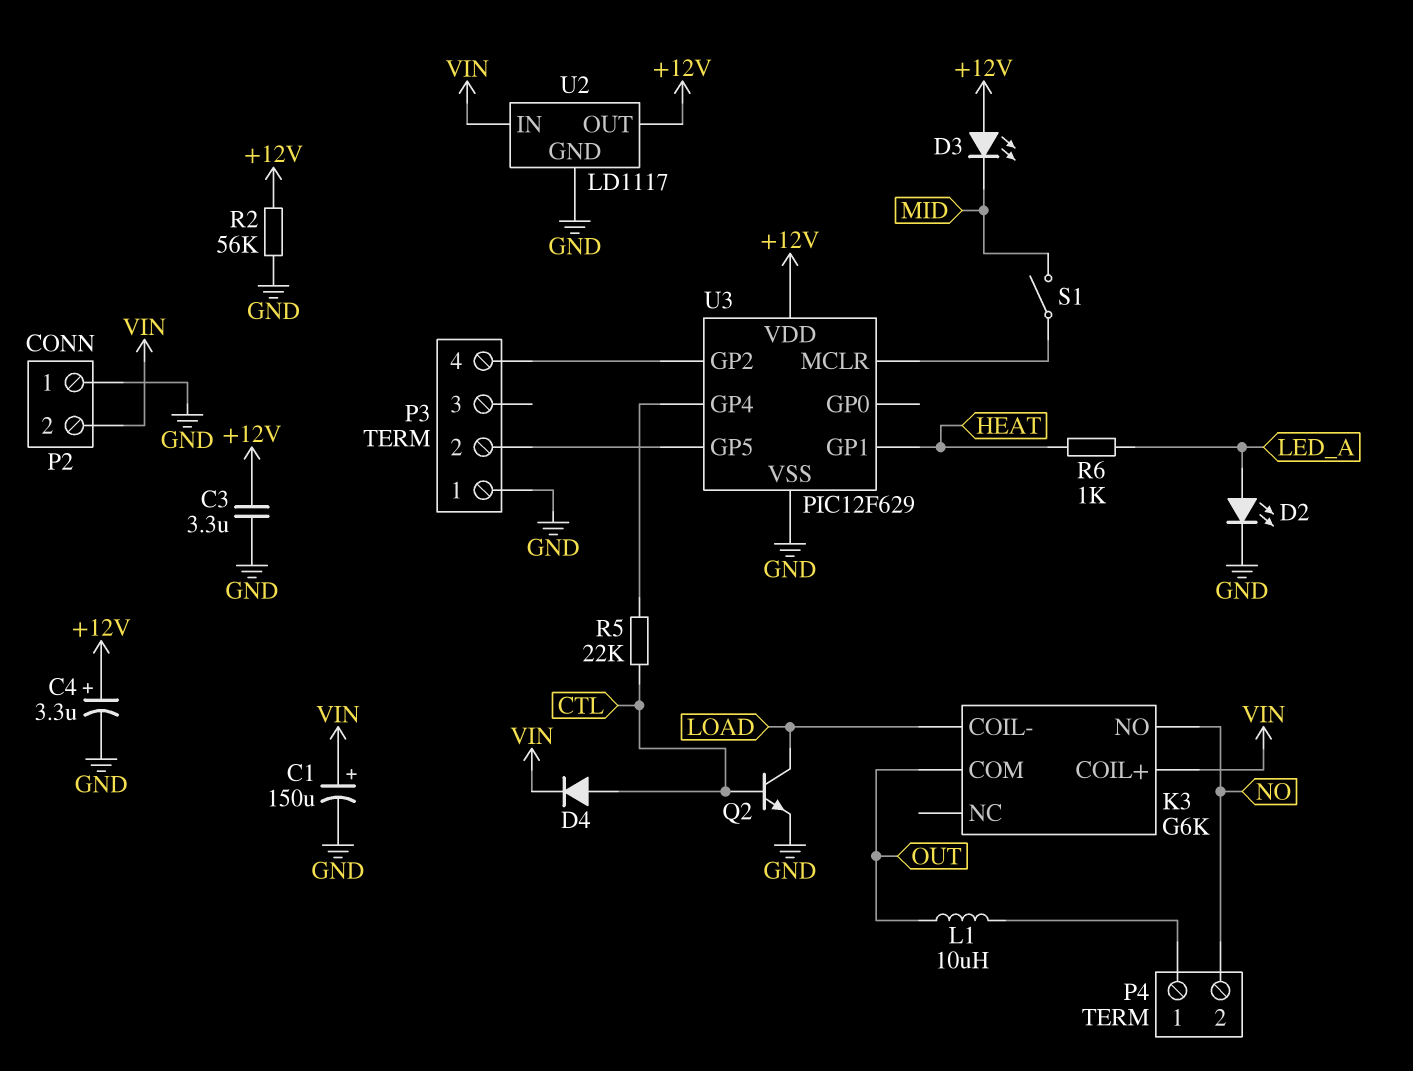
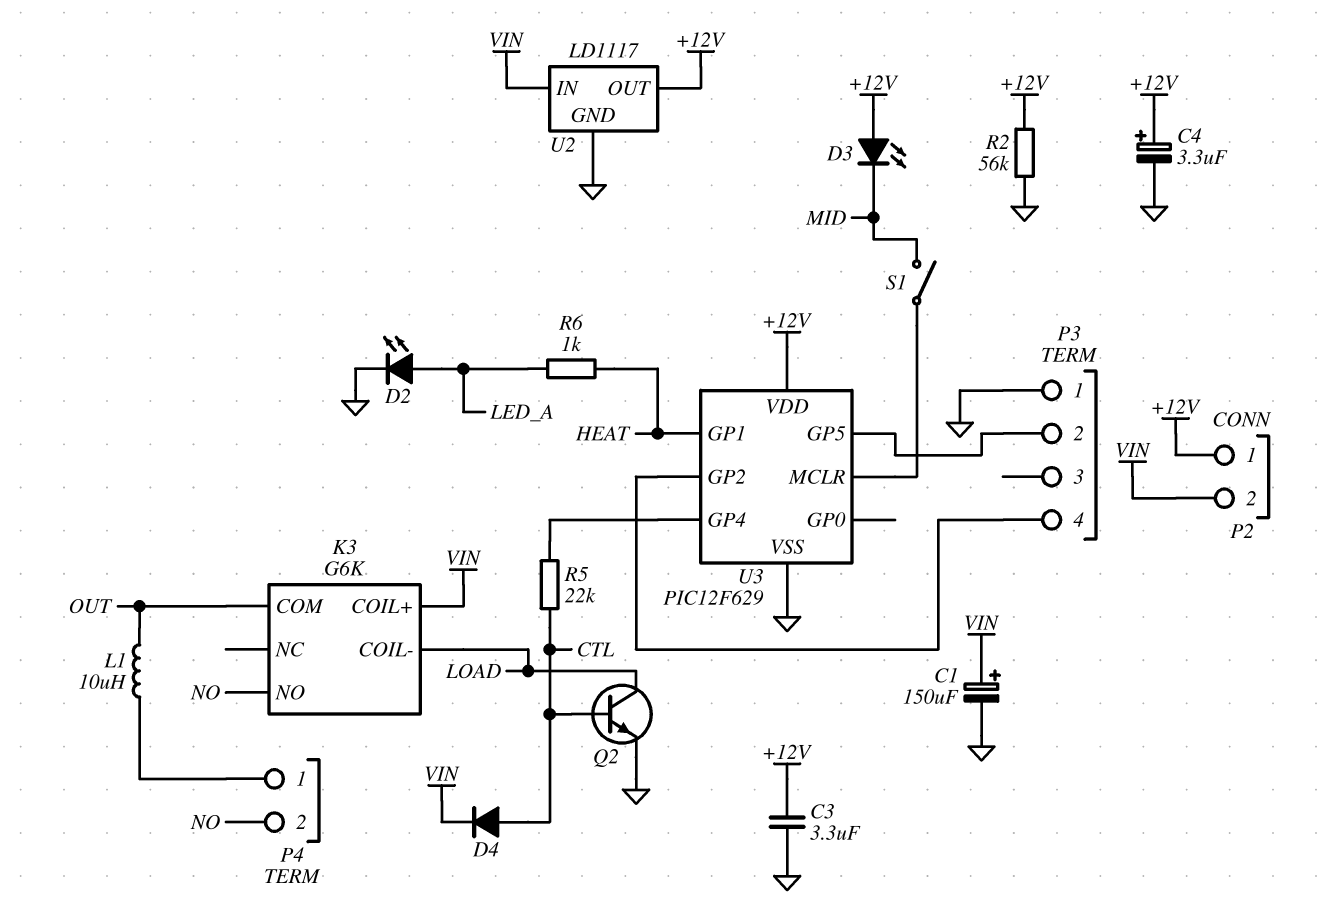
P2 pin 1: GND -> +12V

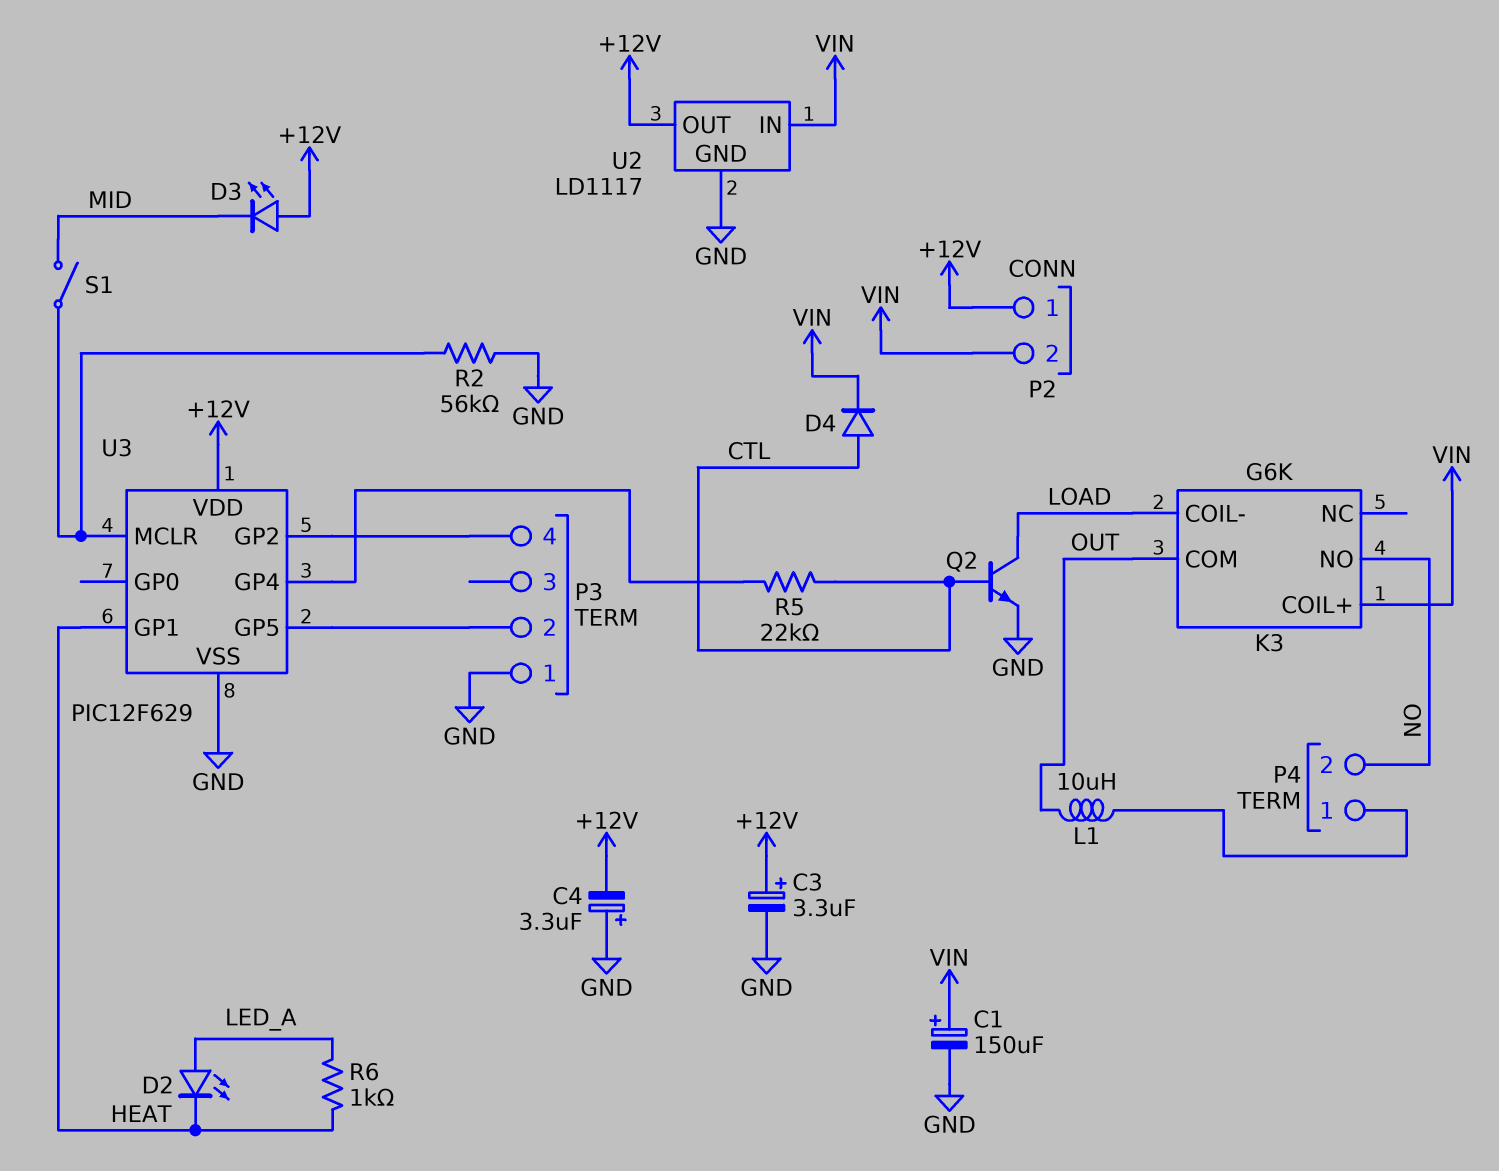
C3: 3.3uF (+12V, GND) -> 3.3uF (plus +12V, minus GND)
C4: 3.3uF (plus +12V, minus GND) -> 3.3uF (plus GND, minus +12V)
D2: LED (A LED_A, K GND) -> LED (A LED_A, K HEAT)
R2: 56k (+12V, GND) -> 56k (GND, U3/MCLR)

